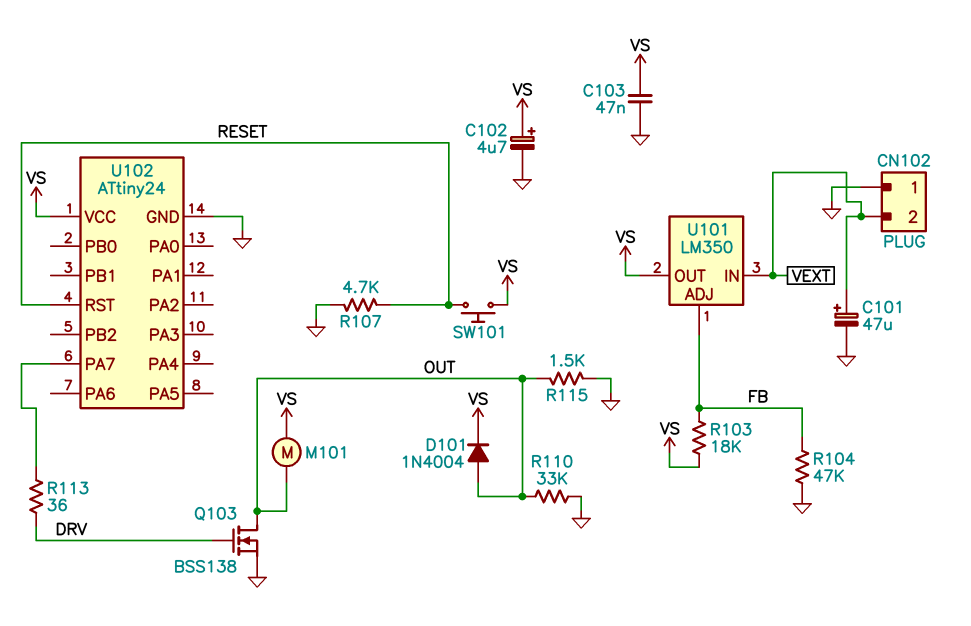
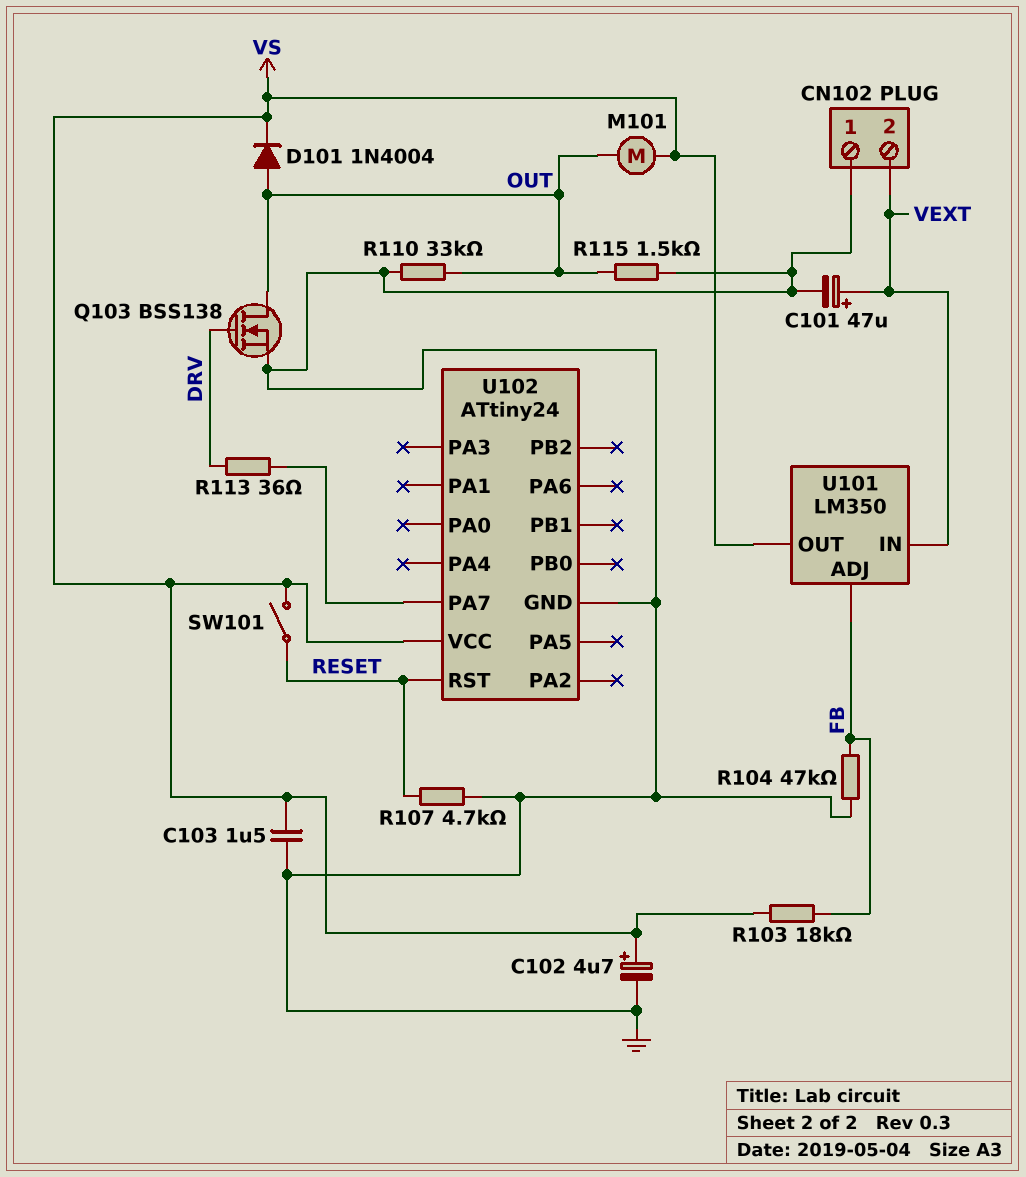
C103: 47nF (GND, VS) -> 1.5uF (GND, VS)
SW101: button (RESET, VS) -> switch (RESET, VS)

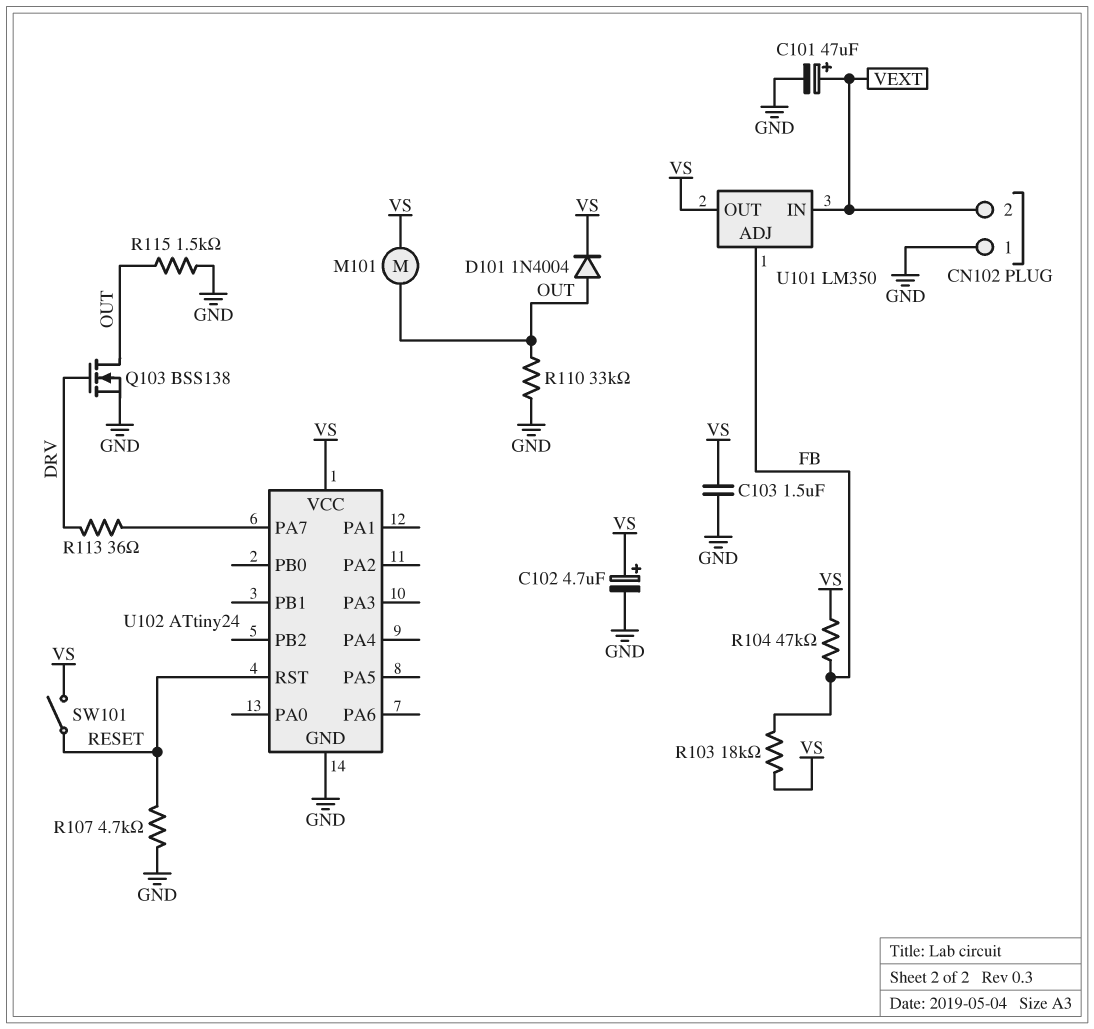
R104: 47k (FB, GND) -> 47k (FB, VS)

